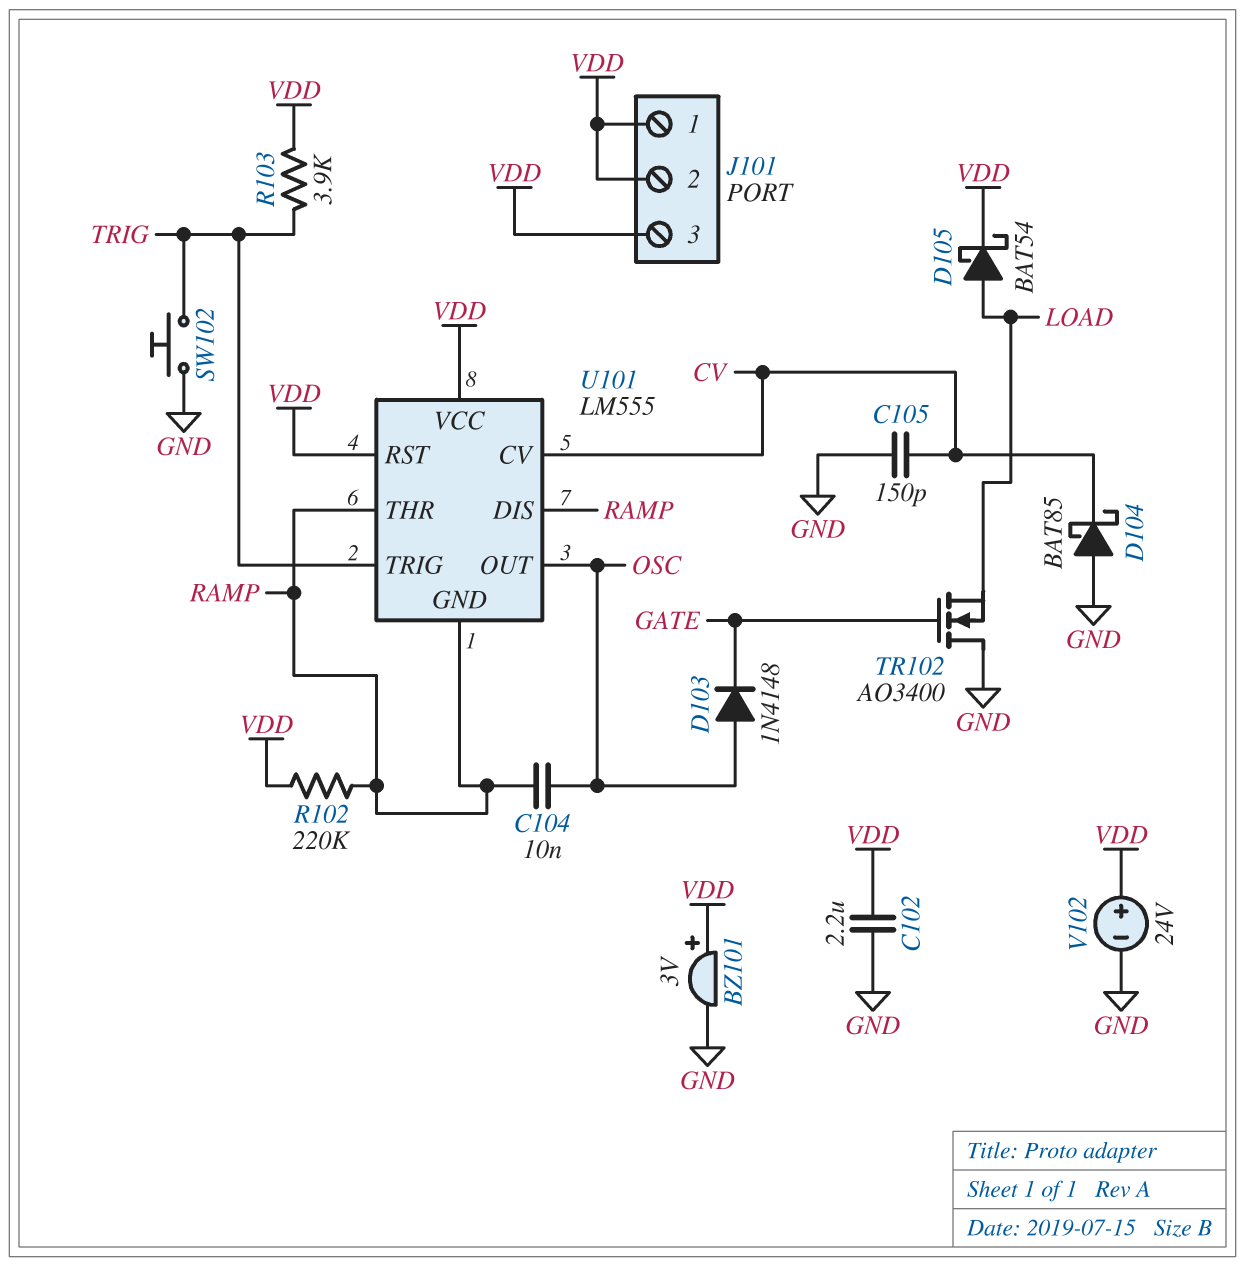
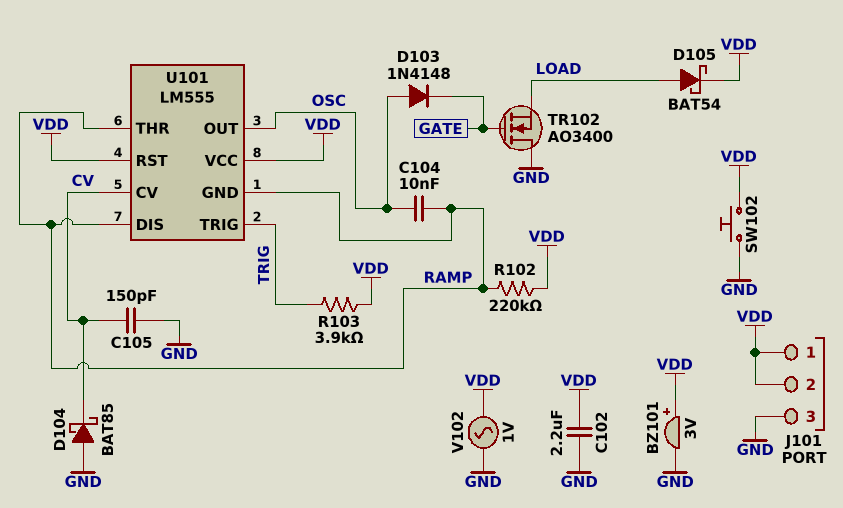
J101 pin 3: VDD -> GND
SW102: button (GND, TRIG) -> button (GND, VDD)
V102: 24V (plus VDD, minus GND) -> AC 1V (GND, VDD)

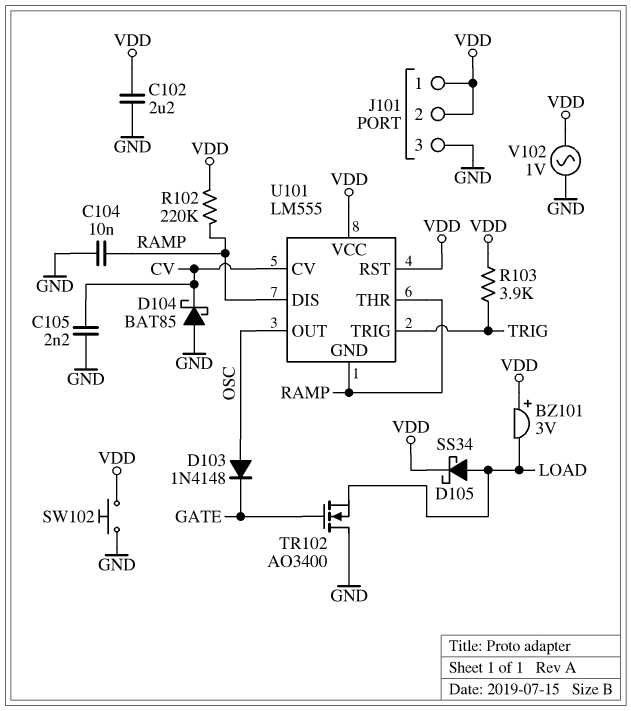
BZ101: buzzer 3V (plus VDD, minus GND) -> buzzer 3V (plus VDD, minus LOAD)
C104: 10nF (OSC, RAMP) -> 10nF (GND, RAMP)
C105: 150pF (CV, GND) -> 2.2nF (CV, GND)
D105: schottky BAT54 (A LOAD, K VDD) -> schottky SS34 (A LOAD, K VDD)

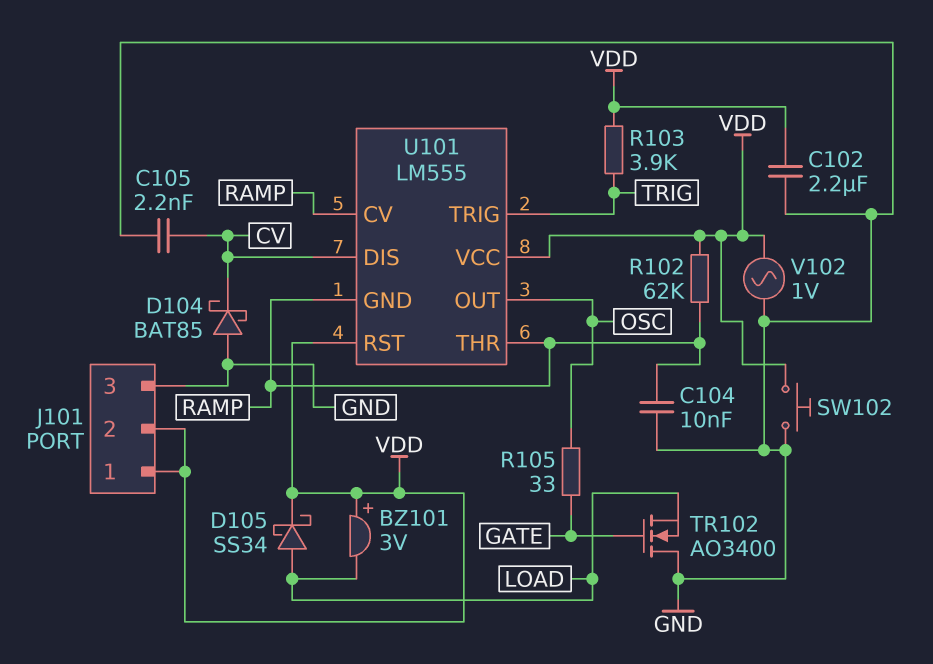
D103: diode 1N4148 (A OSC, K GATE) -> none
R102: 220k (RAMP, VDD) -> 62k (RAMP, VDD)
R105: none -> 33 (GATE, OSC)
U101 pin CV: CV -> RAMP
U101 pin DIS: RAMP -> CV

